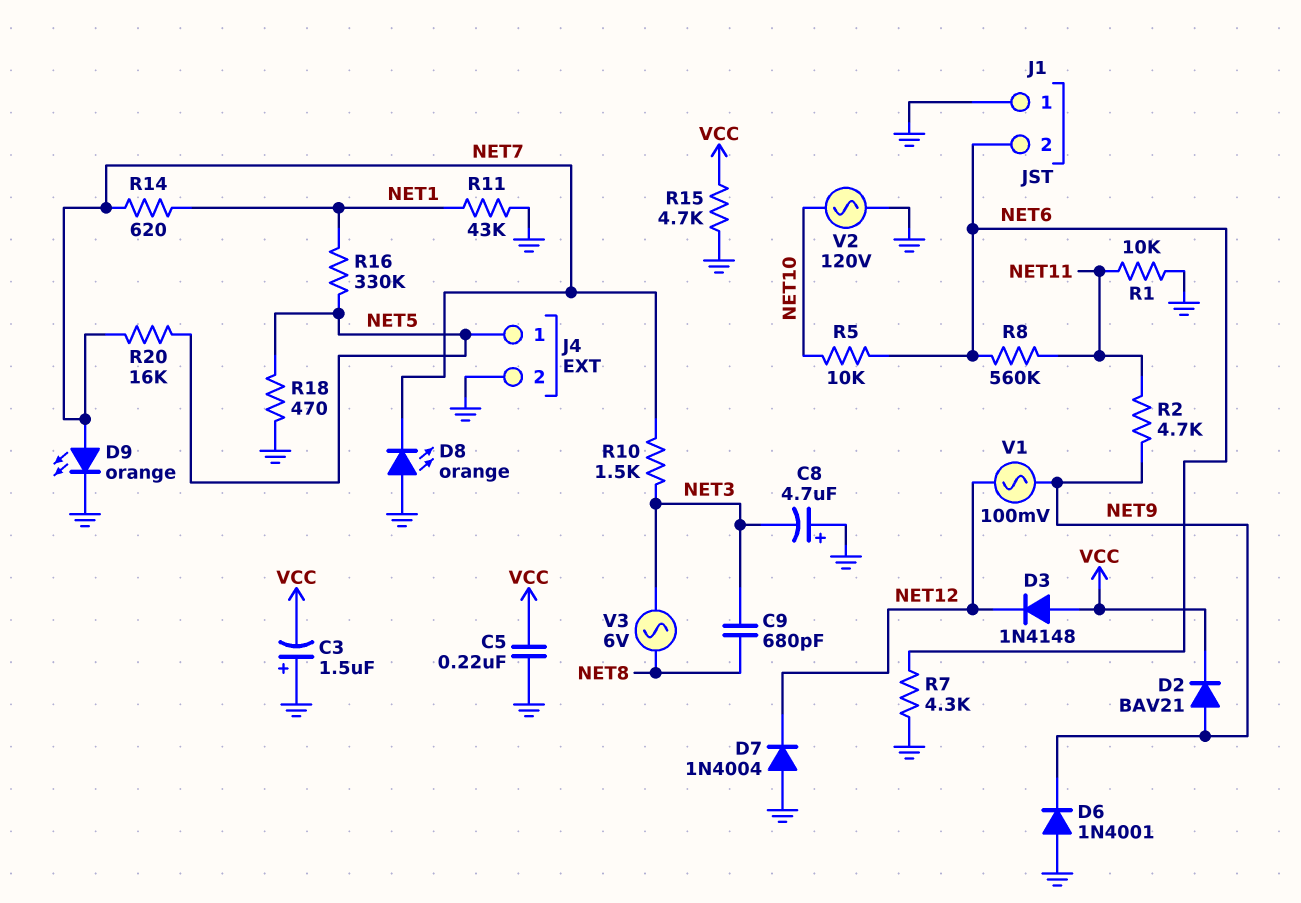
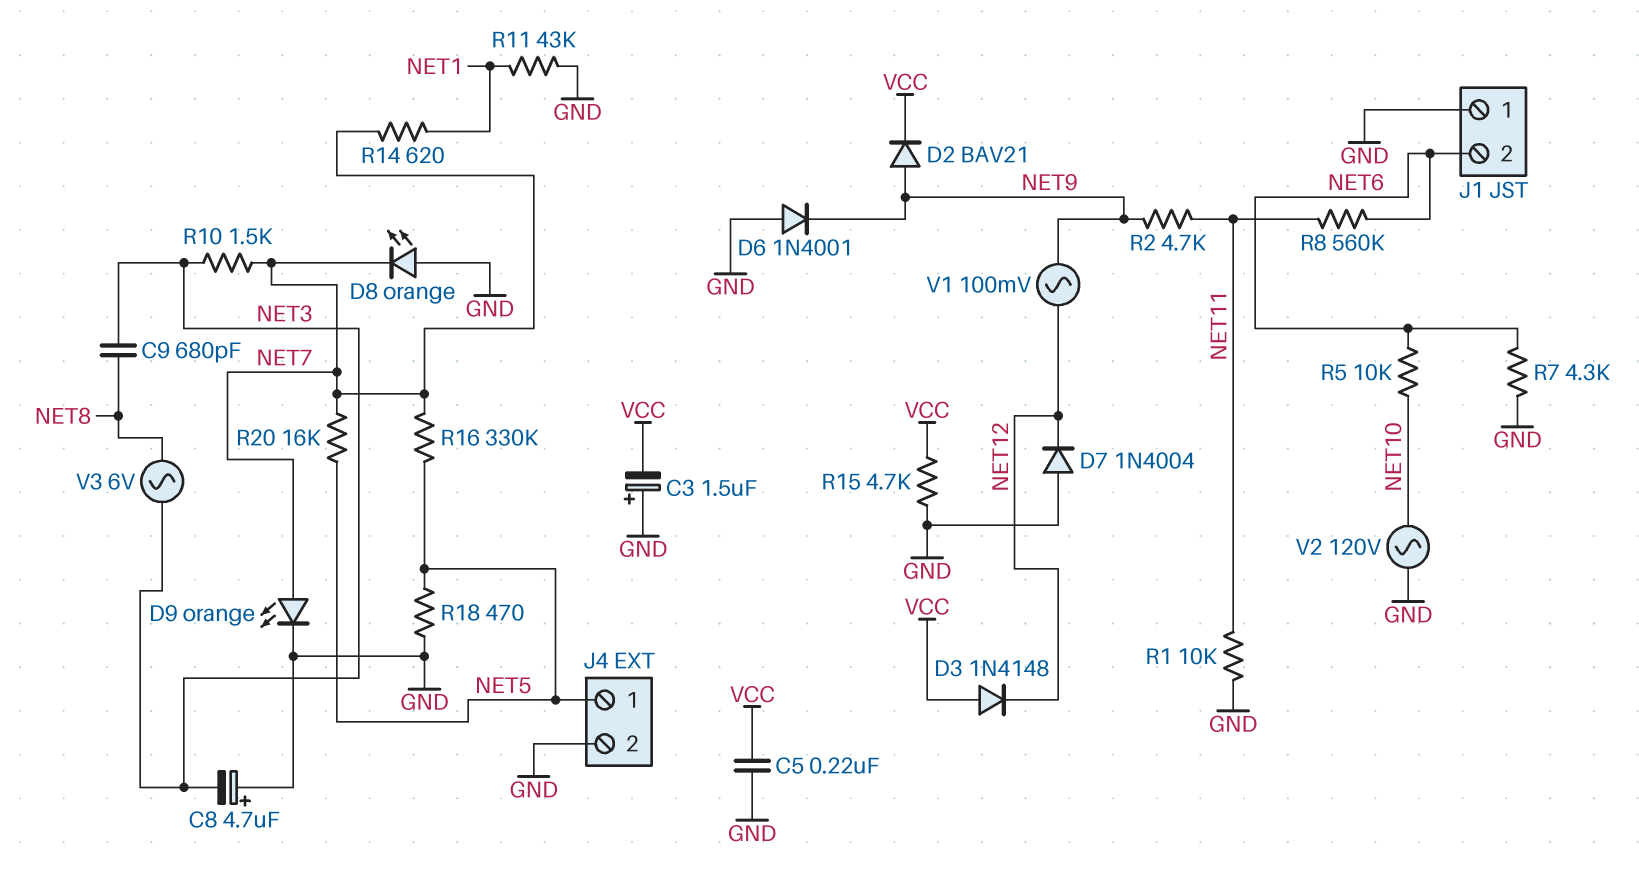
R16: 330k (NET1, NET5) -> 330k (NET5, NET7)

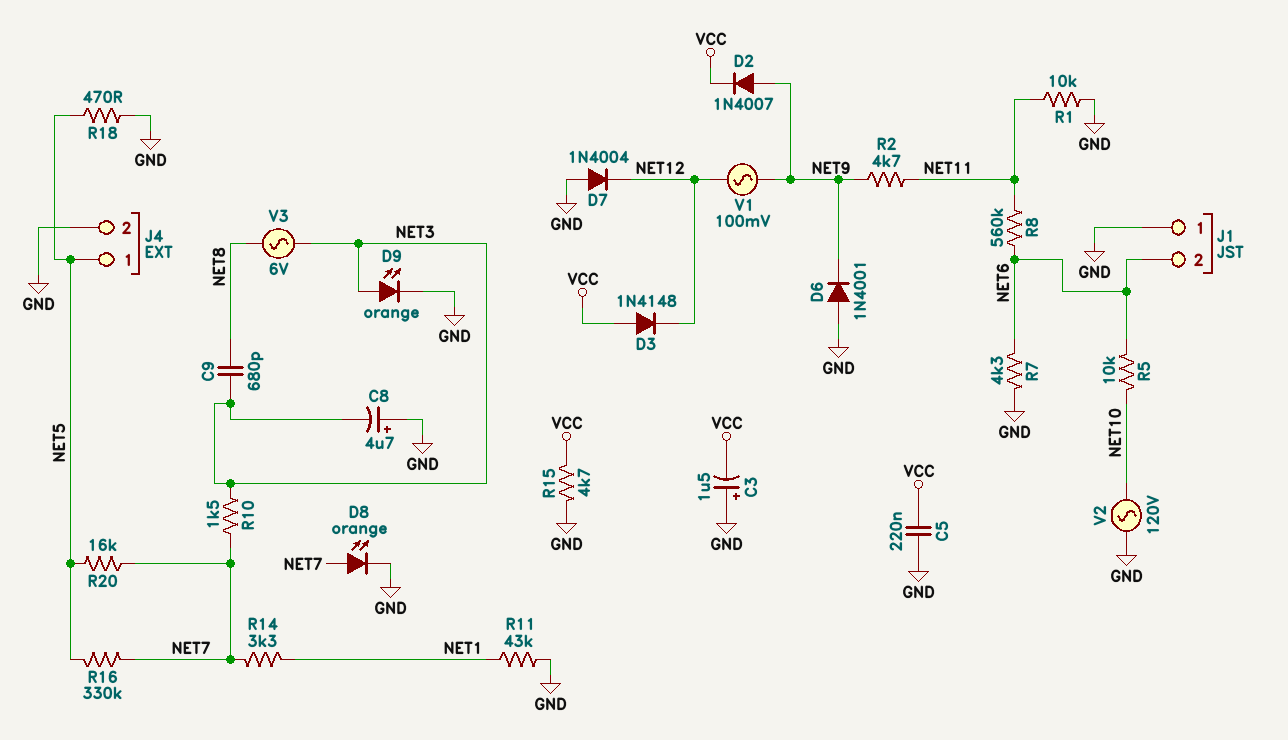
D2: diode BAV21 (A NET9, K VCC) -> diode 1N4007 (A NET9, K VCC)
D8: LED orange (A GND, K NET7) -> LED orange (A NET7, K GND)
D9: LED orange (A NET7, K GND) -> LED orange (A NET3, K GND)
R14: 620 (NET1, NET7) -> 3.3k (NET1, NET7)

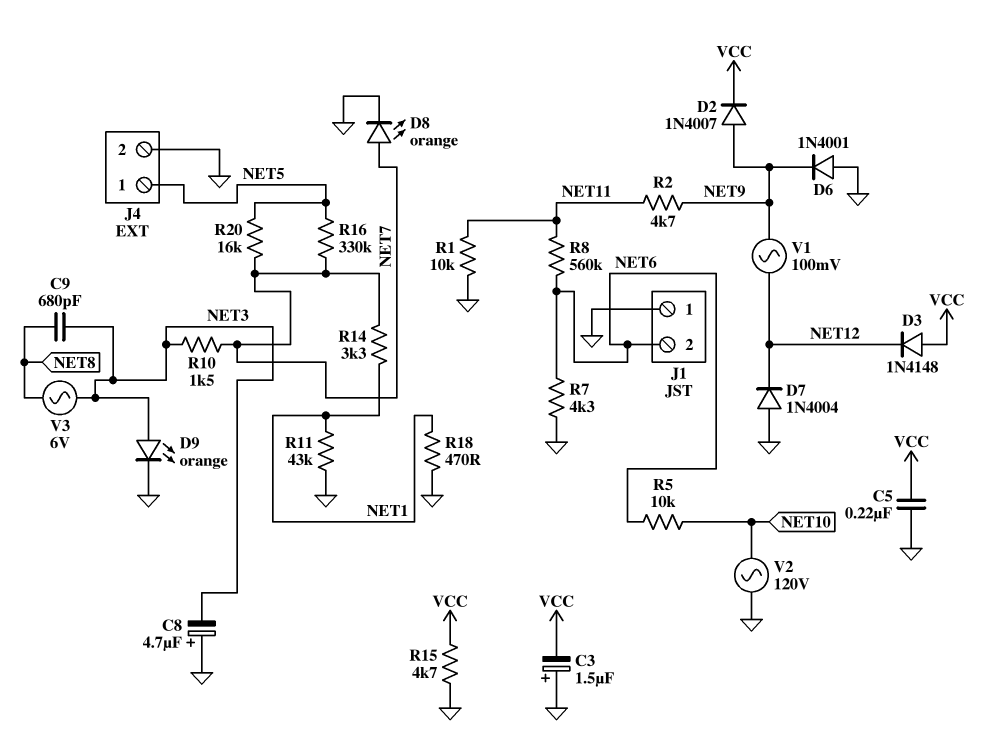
R18: 470 (GND, NET5) -> 470 (GND, NET1)

